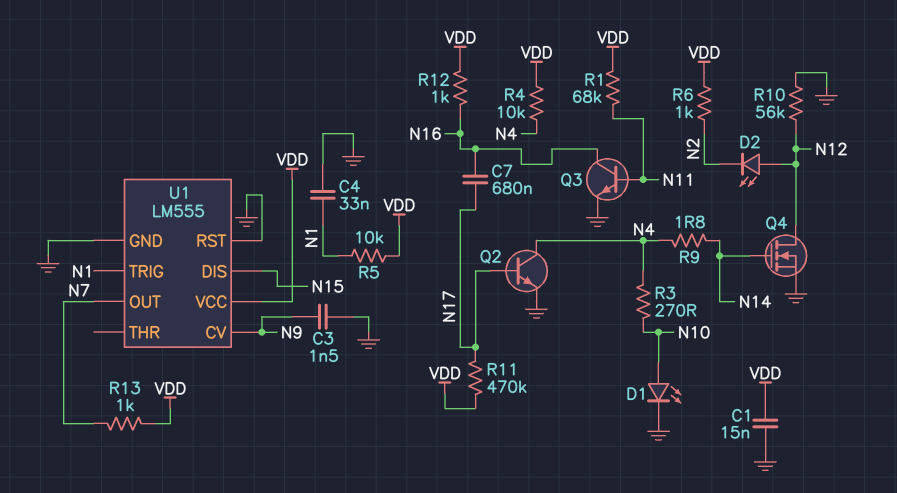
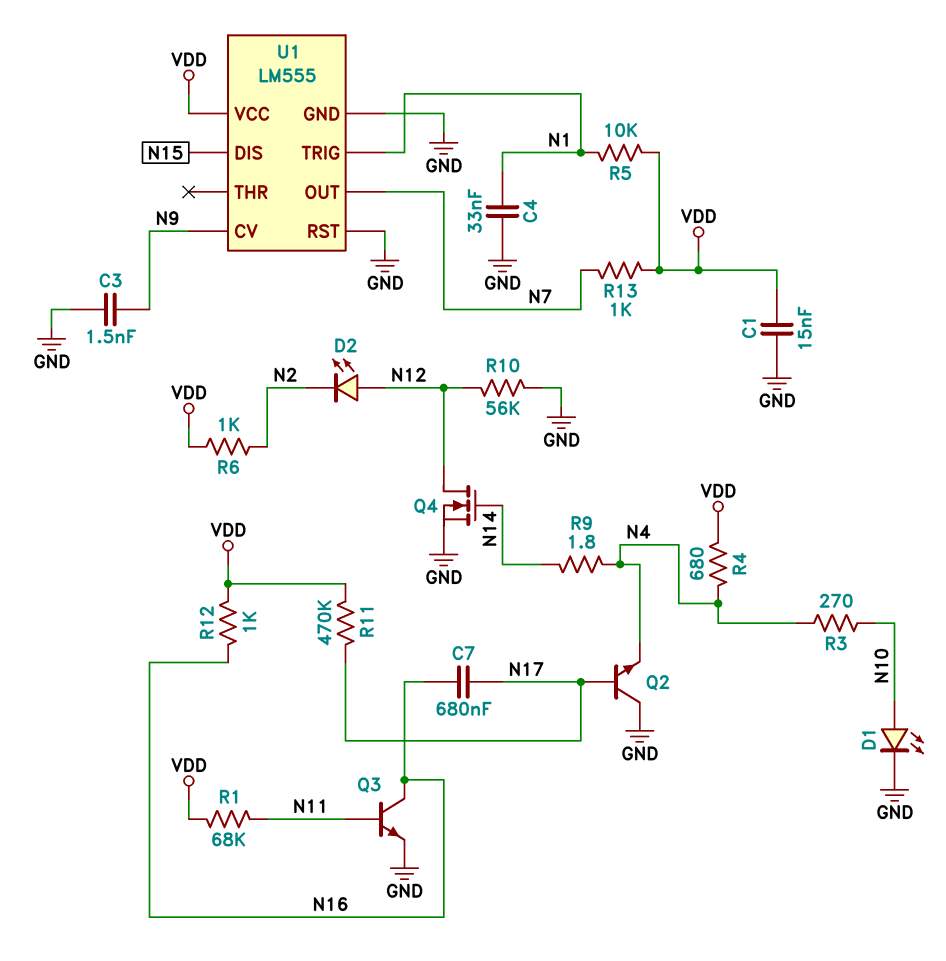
Q2: NPN (B N17, C N4, E GND) -> NPN (B N17, C GND, E N4)
R4: 10k (N4, VDD) -> 680 (N4, VDD)

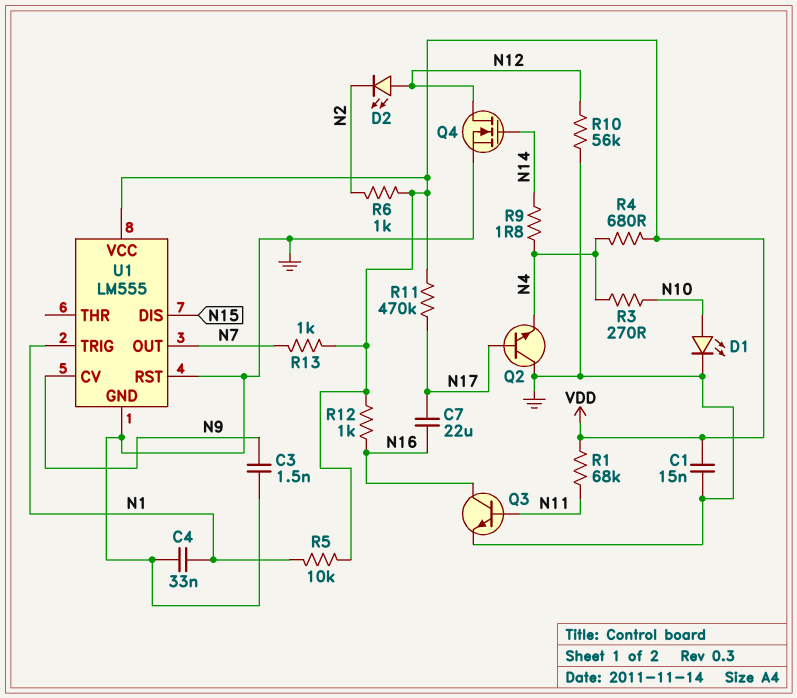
C7: 680nF (N16, N17) -> 22uF (N16, N17)

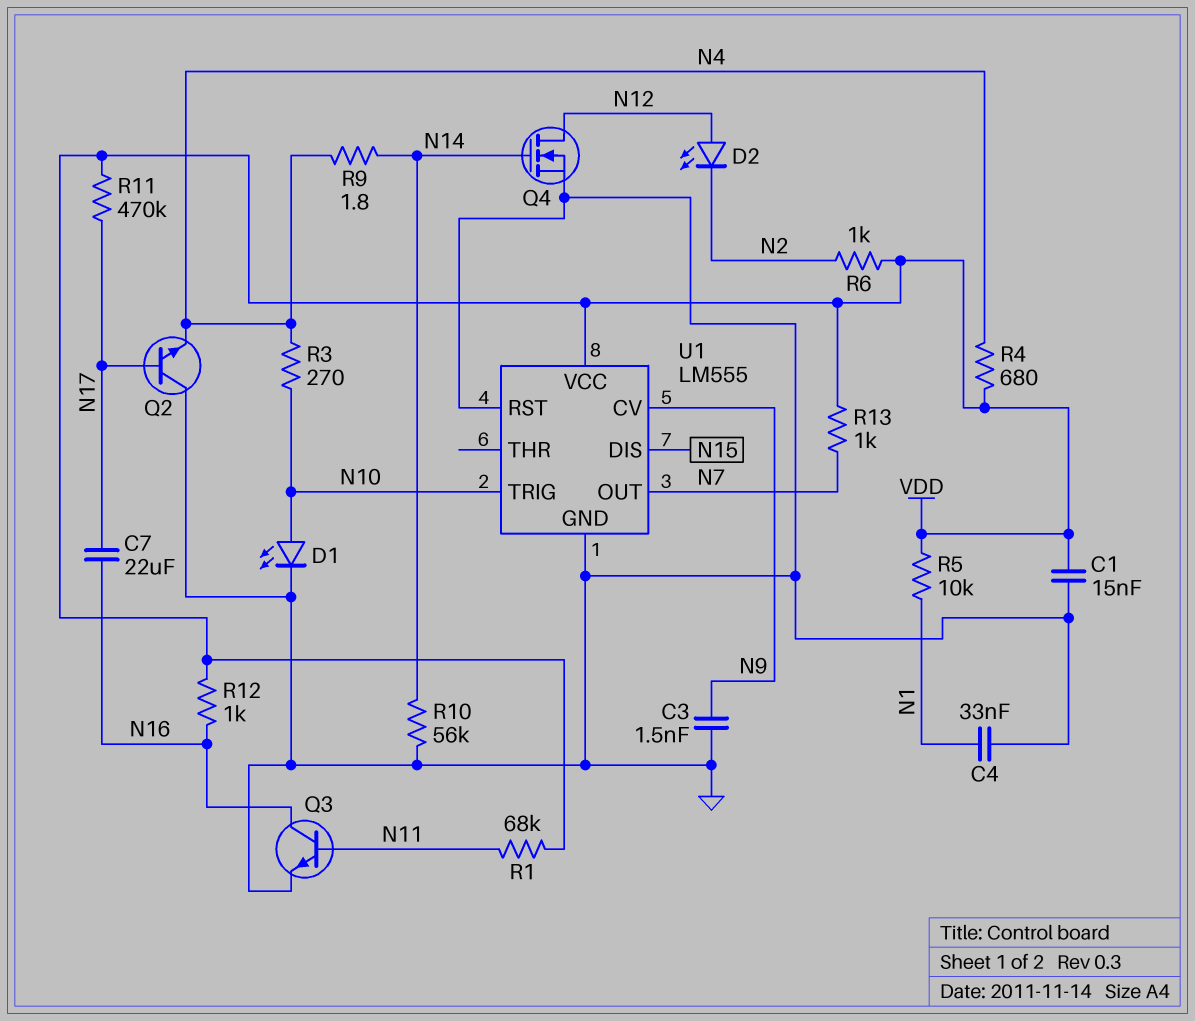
R10: 56k (GND, N12) -> 56k (GND, N14)
U1 pin TRIG: N1 -> N10

